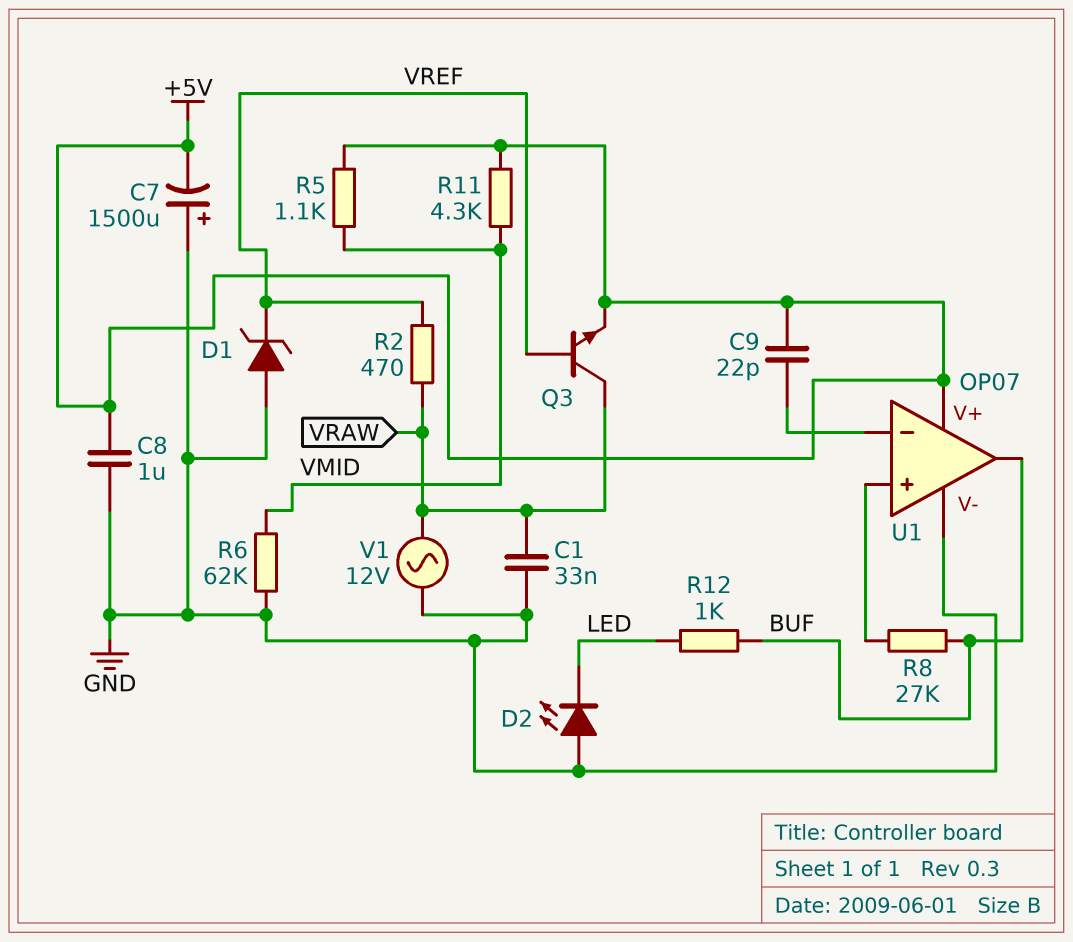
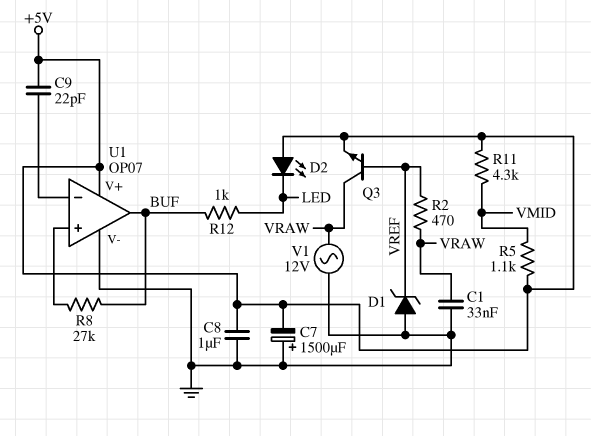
D2: LED (A GND, K LED) -> LED (A +5V, K LED)
R6: 62k (GND, VMID) -> none

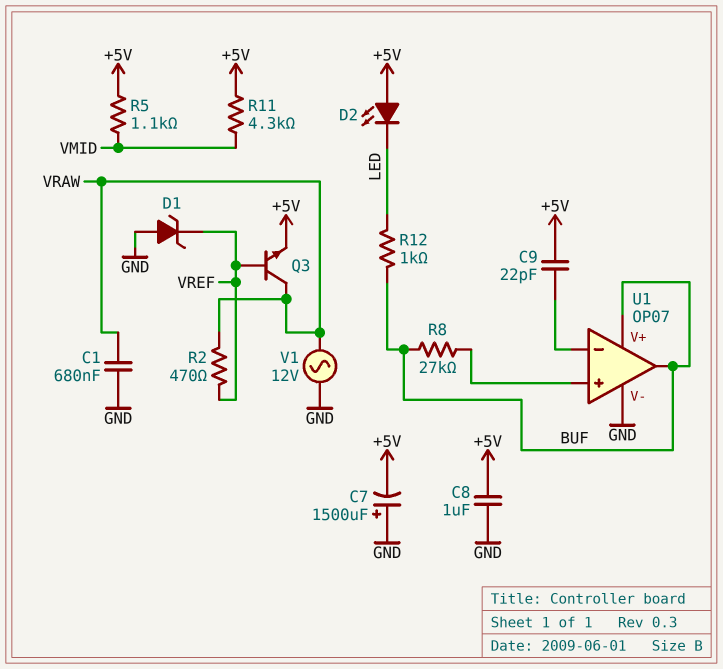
C1: 33nF (GND, VRAW) -> 680nF (GND, VRAW)
U1 pin V+: +5V -> BUF

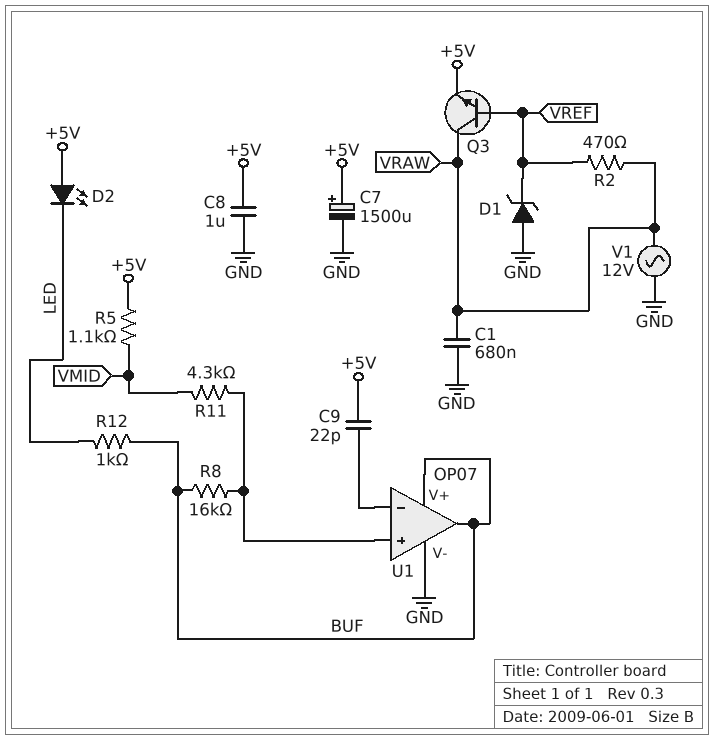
C7: 1500uF (plus GND, minus +5V) -> 1500uF (plus +5V, minus GND)
R8: 27k (BUF, U1/in+) -> 16k (BUF, U1/in+)
R11: 4.3k (+5V, VMID) -> 4.3k (U1/in+, VMID)

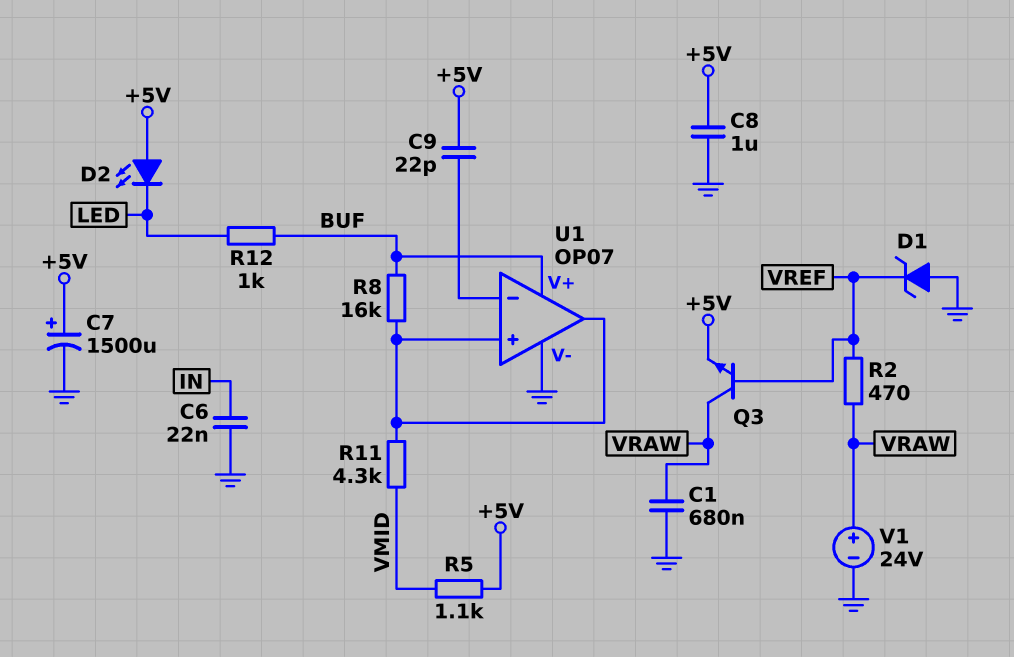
C6: none -> 22nF (GND, IN)
U1 pin out: BUF -> U1/in+
V1: AC 12V (GND, VRAW) -> 24V (plus VRAW, minus GND)

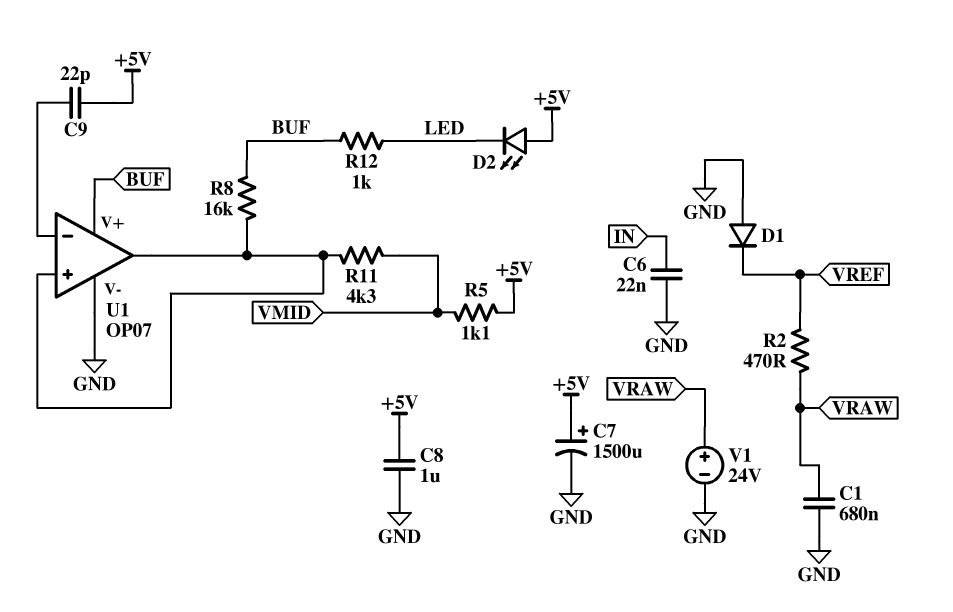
D1: zener (A GND, K VREF) -> diode (A GND, K VREF)
Q3: NPN (B VREF, C VRAW, E +5V) -> none

